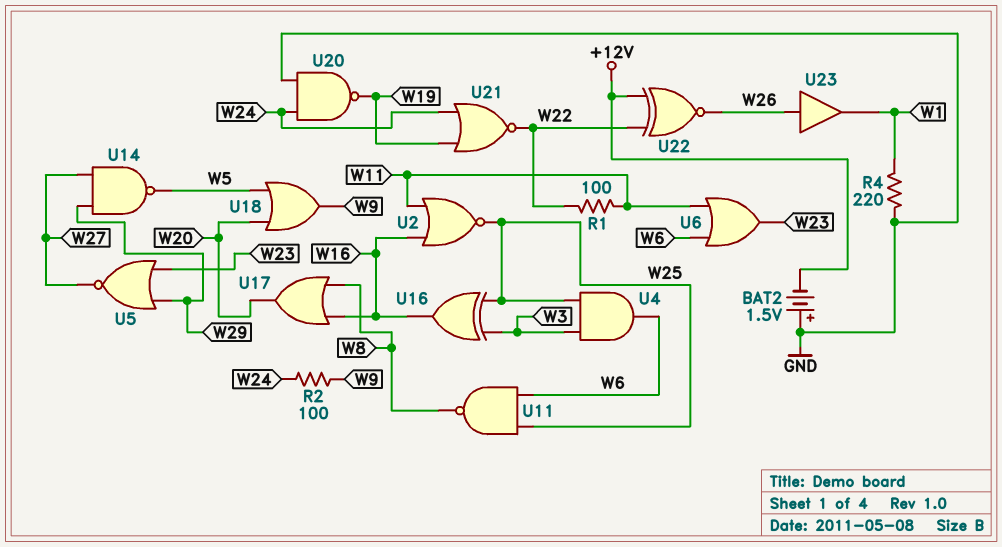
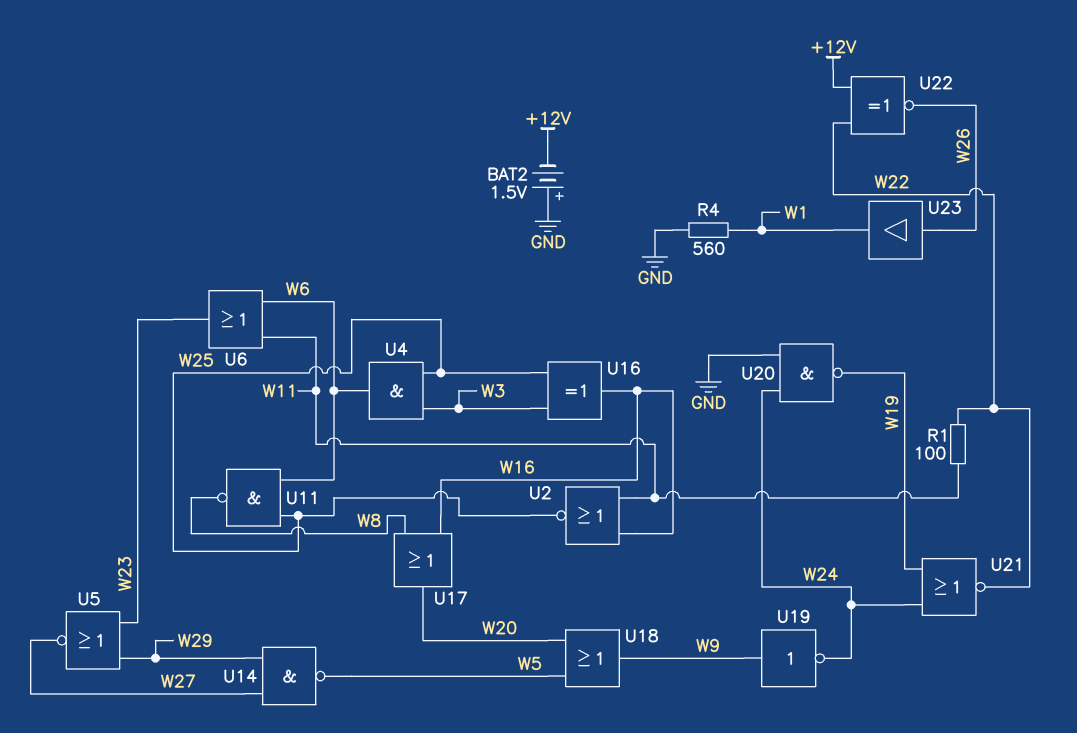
R2: 100 (W9, W24) -> none
R4: 220 (GND, W1) -> 560 (GND, W1)
U19: none -> NOT (in W9, out W24)

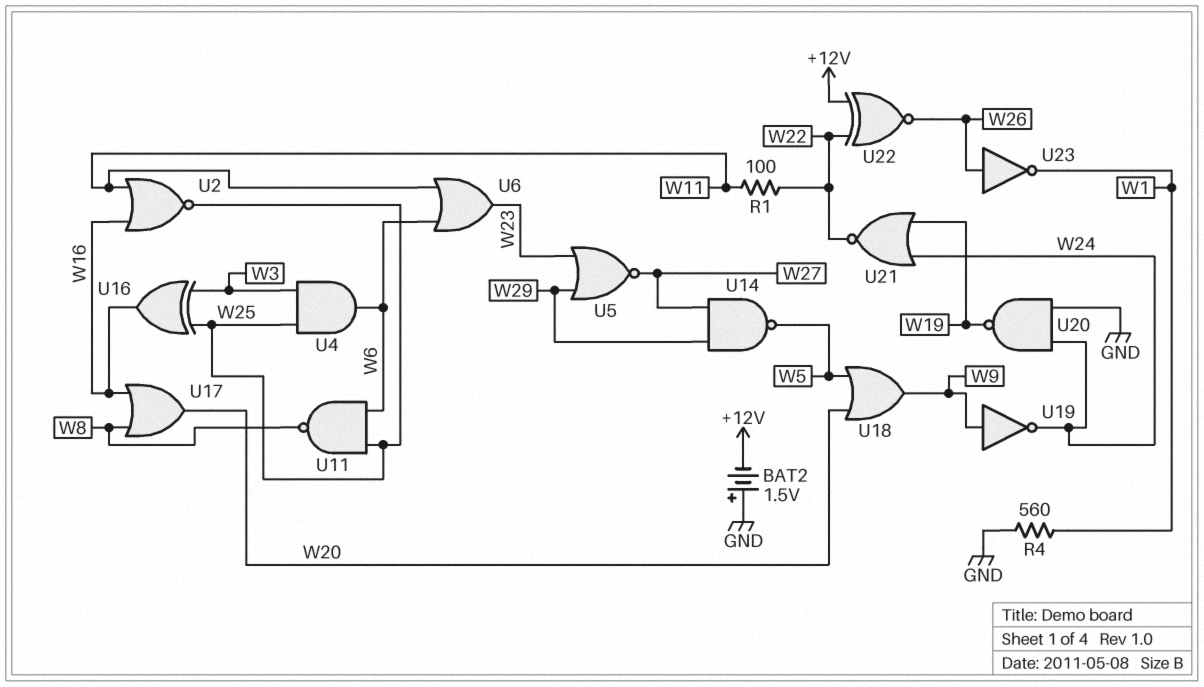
U23: buffer (in W26, out W1) -> NOT (in W26, out W1)

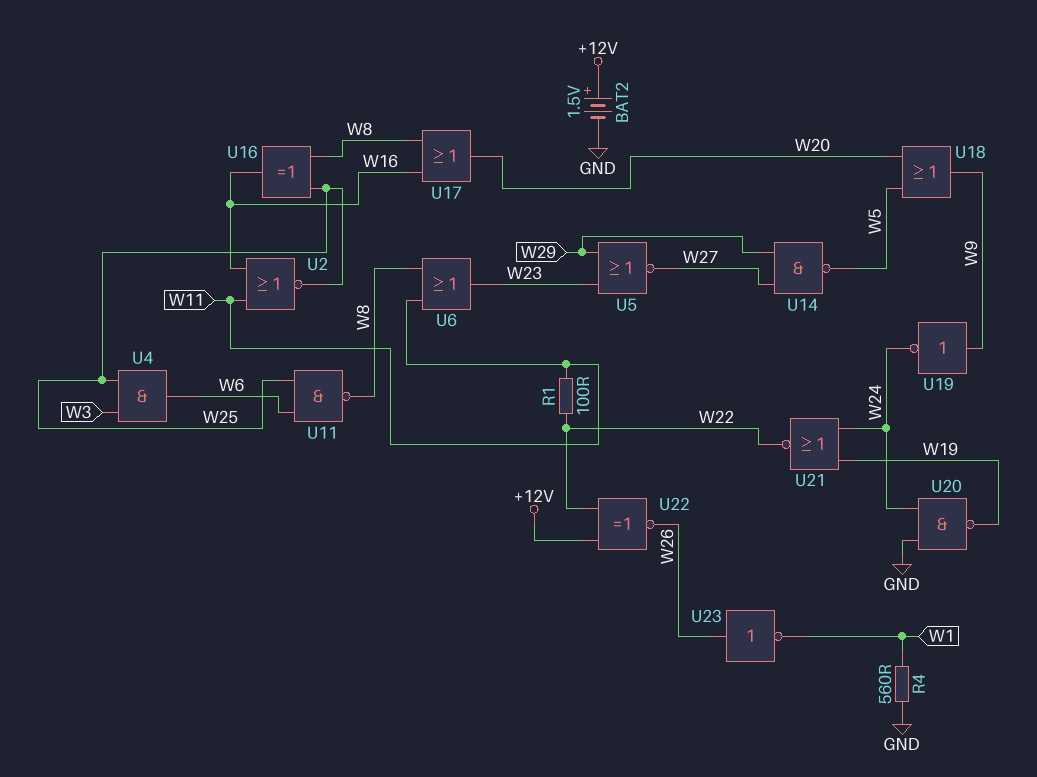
BAT2: 1.5V (plus GND, minus +12V) -> 1.5V (plus +12V, minus GND)
U6: OR (in W6, in W11, out W23) -> OR (in W8, in W11, out W23)
U16: XOR (in W3, in W25, out W16) -> XOR (in W8, in W25, out W16)

